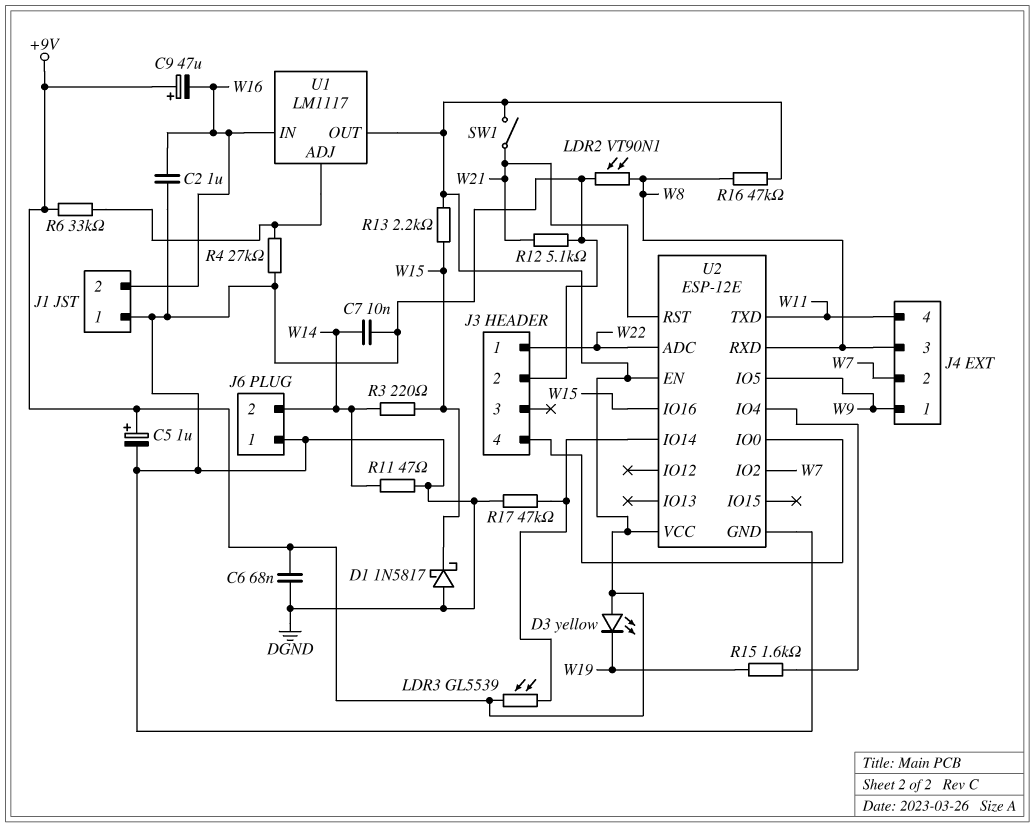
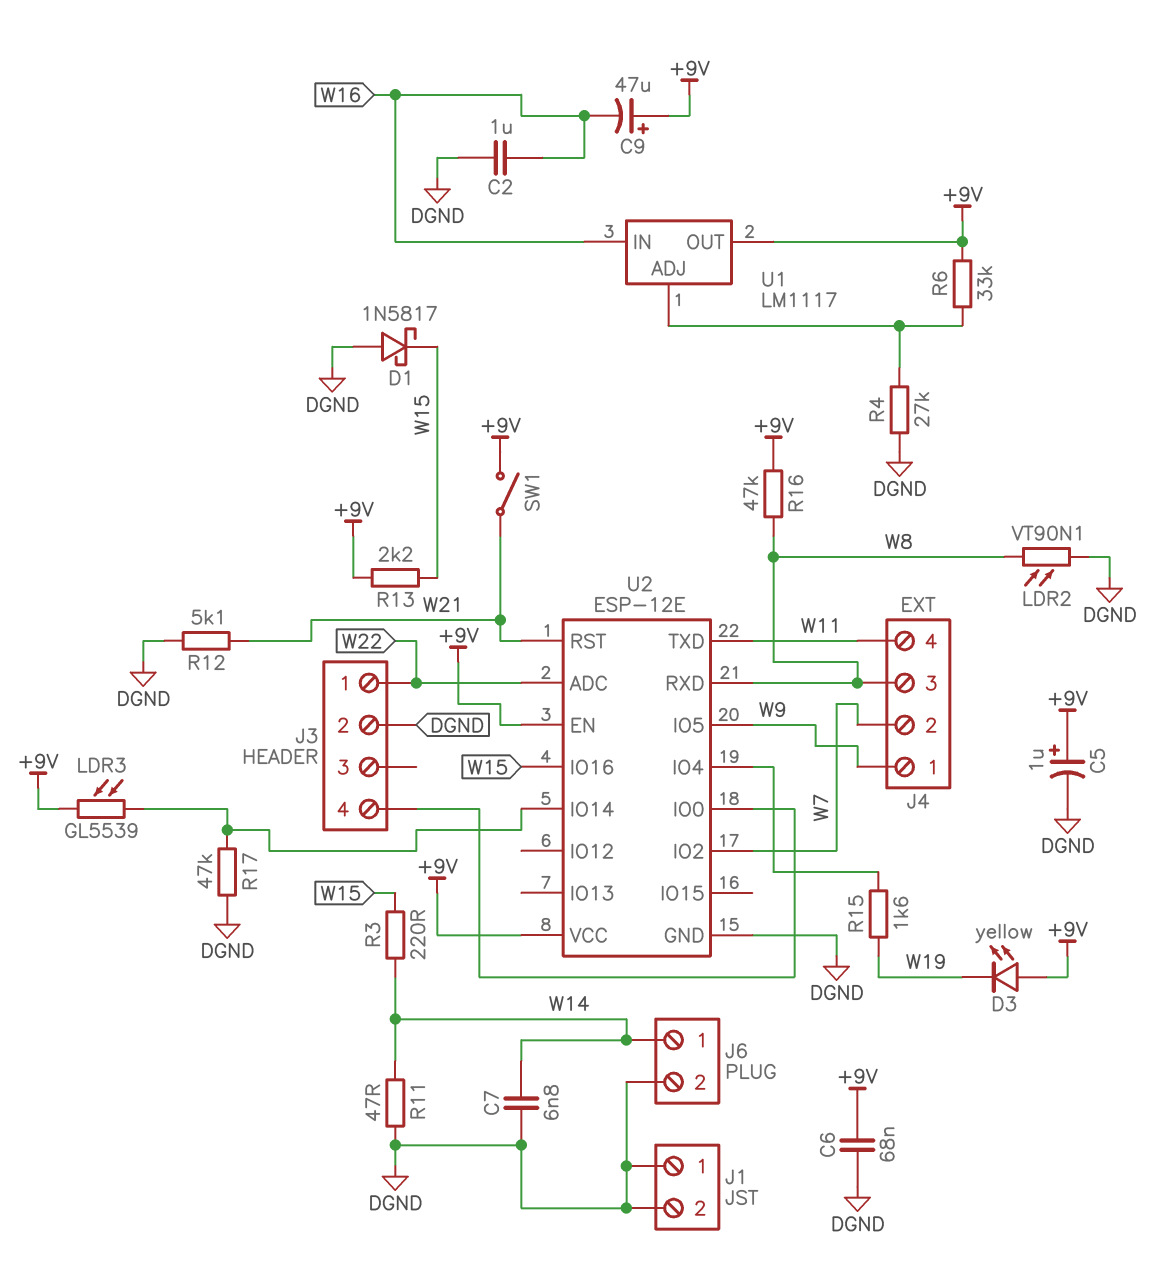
C7: 10nF (DGND, W14) -> 6.8nF (DGND, W14)
J1 pin 2: W16 -> DGND
J6 pin 1: DGND -> W14
J6 pin 2: W14 -> DGND

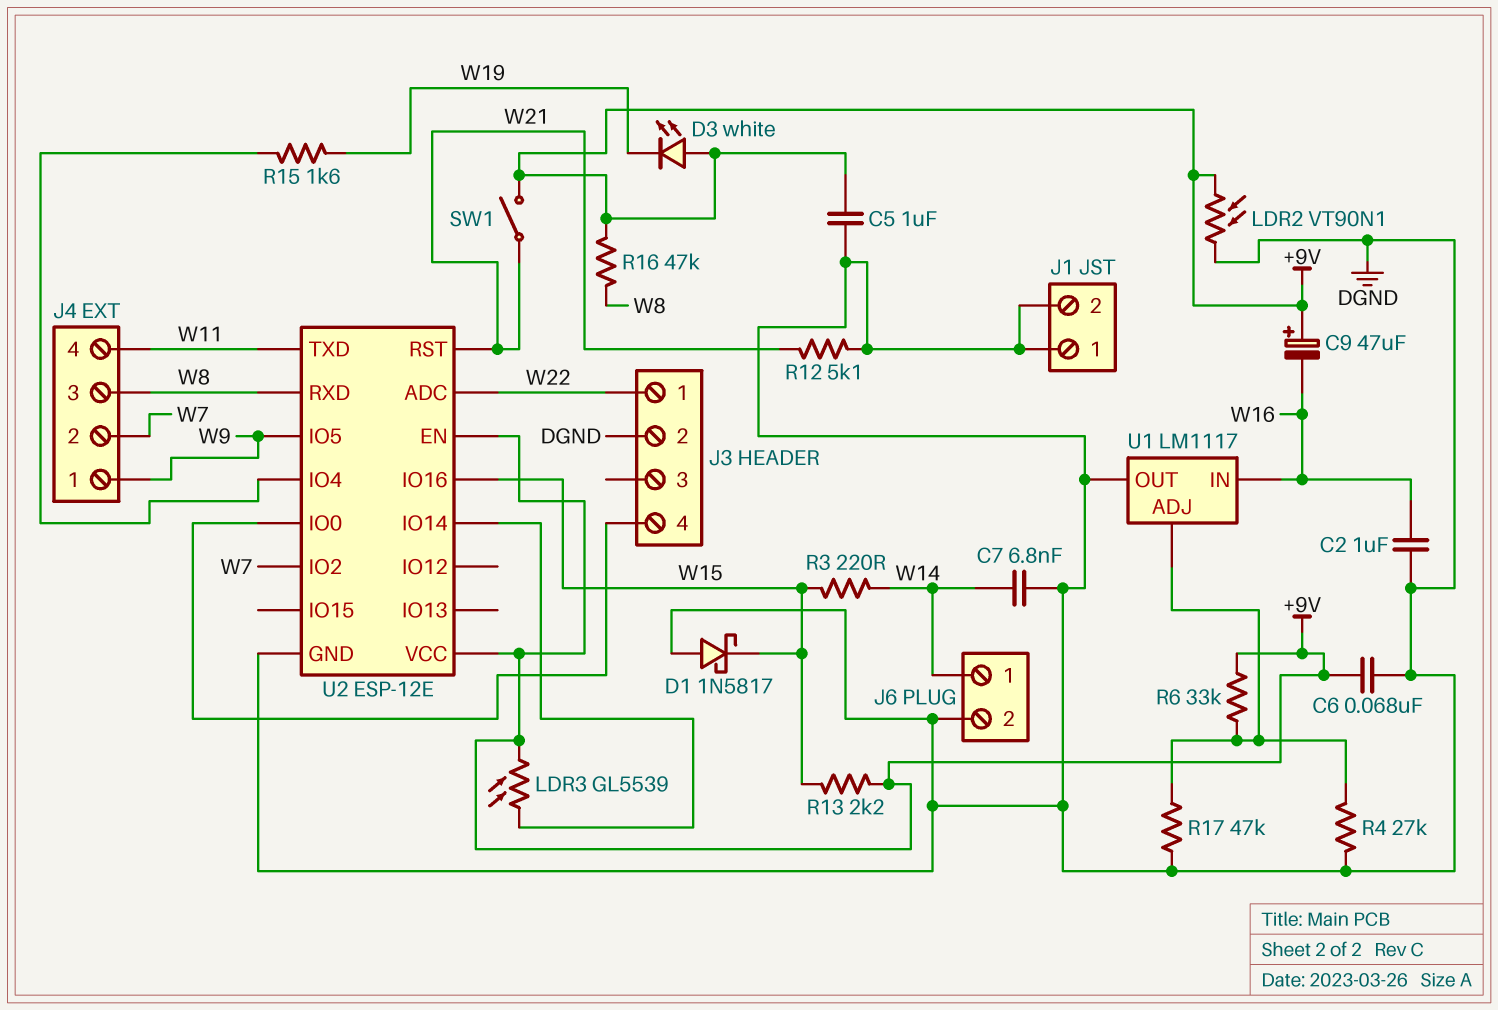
C5: 1uF (plus +9V, minus DGND) -> 1uF (+9V, DGND)
D3: LED yellow (A +9V, K W19) -> LED white (A +9V, K W19)
LDR2: VT90N1 (DGND, W8) -> VT90N1 (+9V, DGND)
R11: 47 (DGND, W14) -> none
R17: 47k (DGND, U2/IO14) -> 47k (DGND, U1/ADJ)
U1 pin OUT: +9V -> DGND

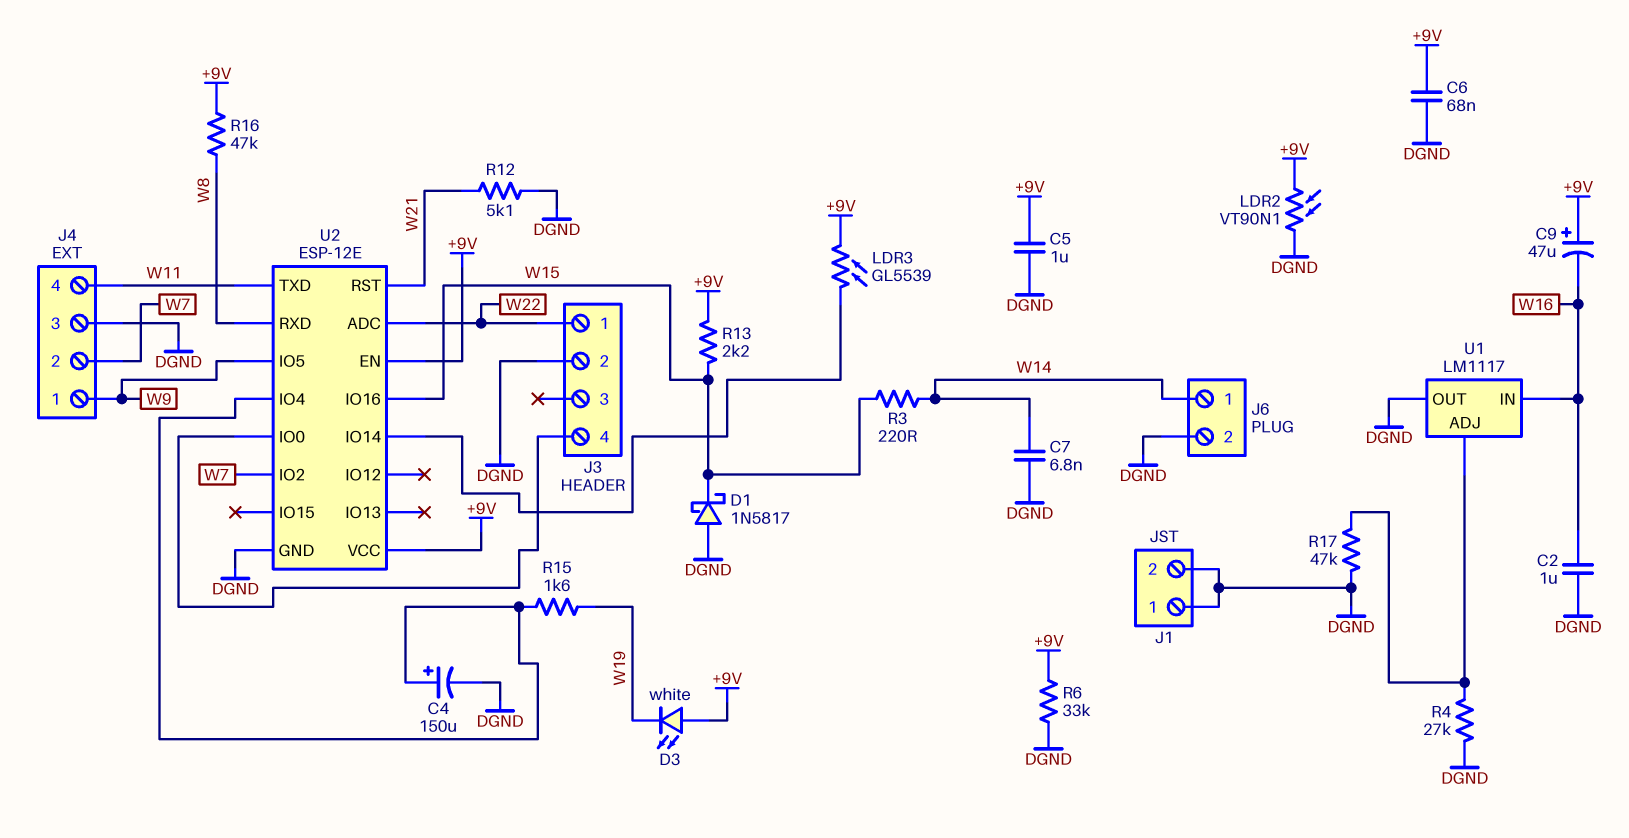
C4: none -> 150uF (plus U2/IO4, minus DGND)
J4 pin 3: W8 -> DGND
R6: 33k (+9V, U1/ADJ) -> 33k (+9V, DGND)
SW1: switch (+9V, W21) -> none

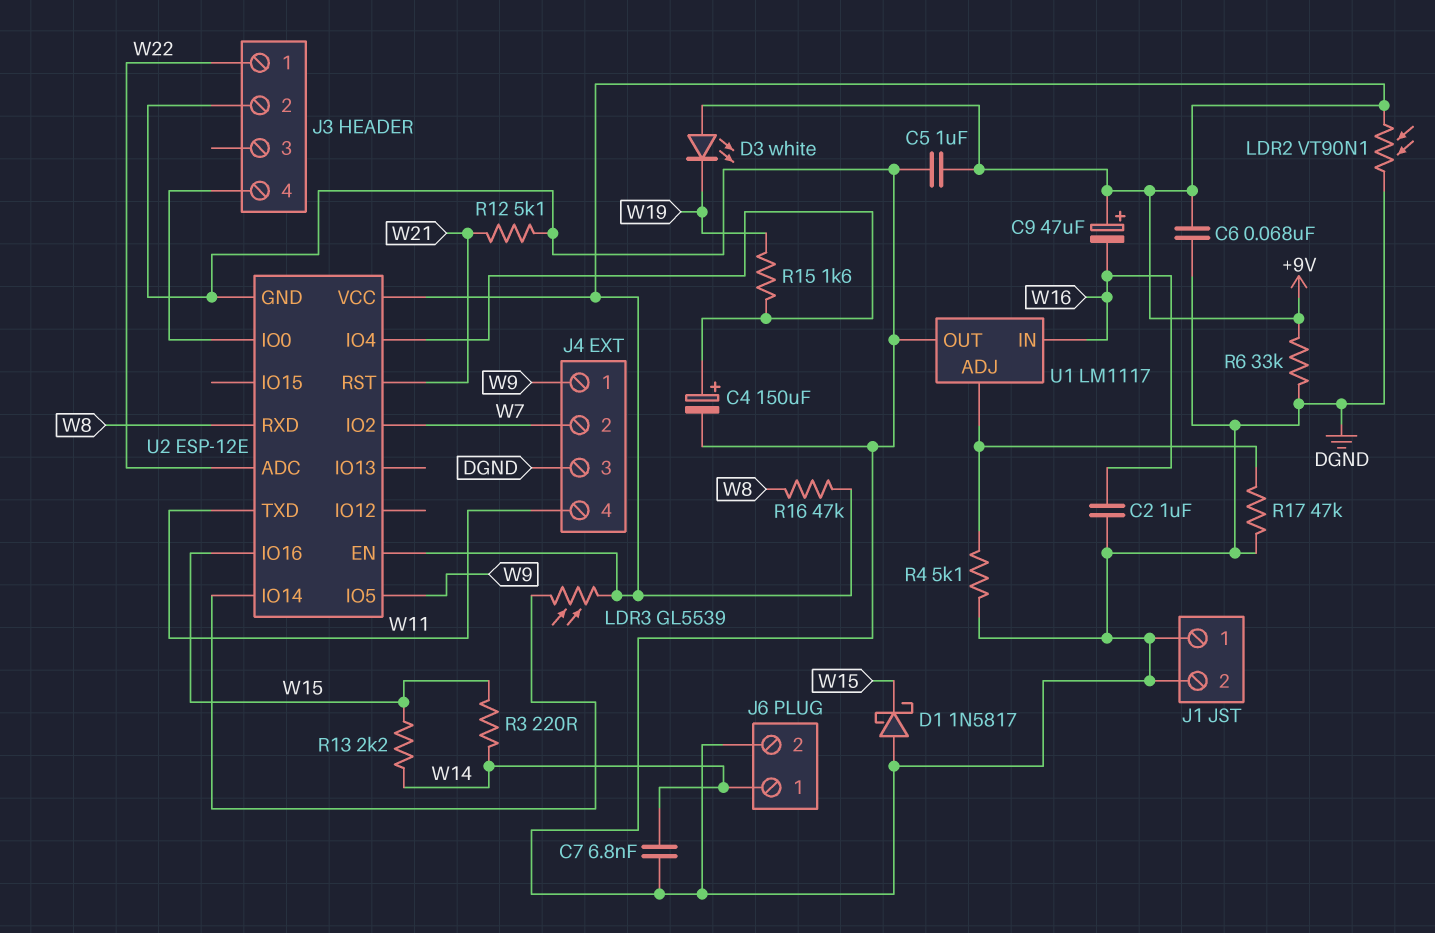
R4: 27k (DGND, U1/ADJ) -> 5.1k (DGND, U1/ADJ)
R13: 2.2k (+9V, W15) -> 2.2k (W14, W15)

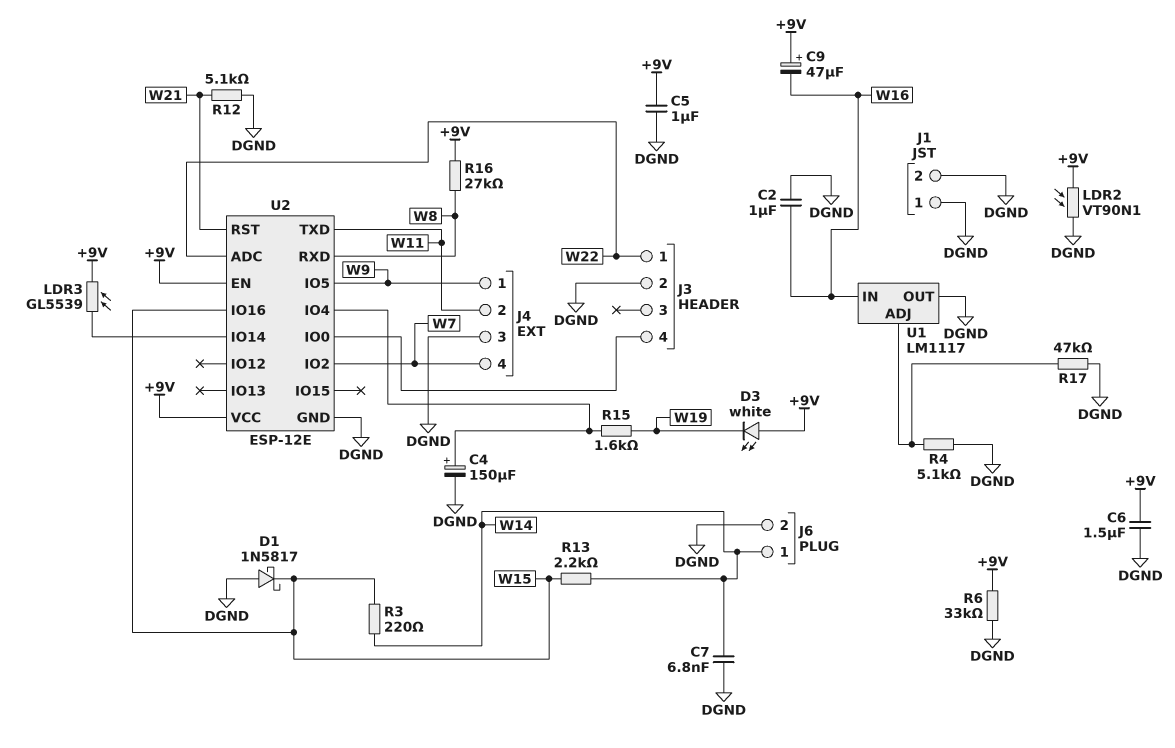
C6: 68nF (+9V, DGND) -> 1.5uF (+9V, DGND)
J4 pin 2: W7 -> W11
J4 pin 4: W11 -> W7
R16: 47k (+9V, W8) -> 27k (+9V, W8)

